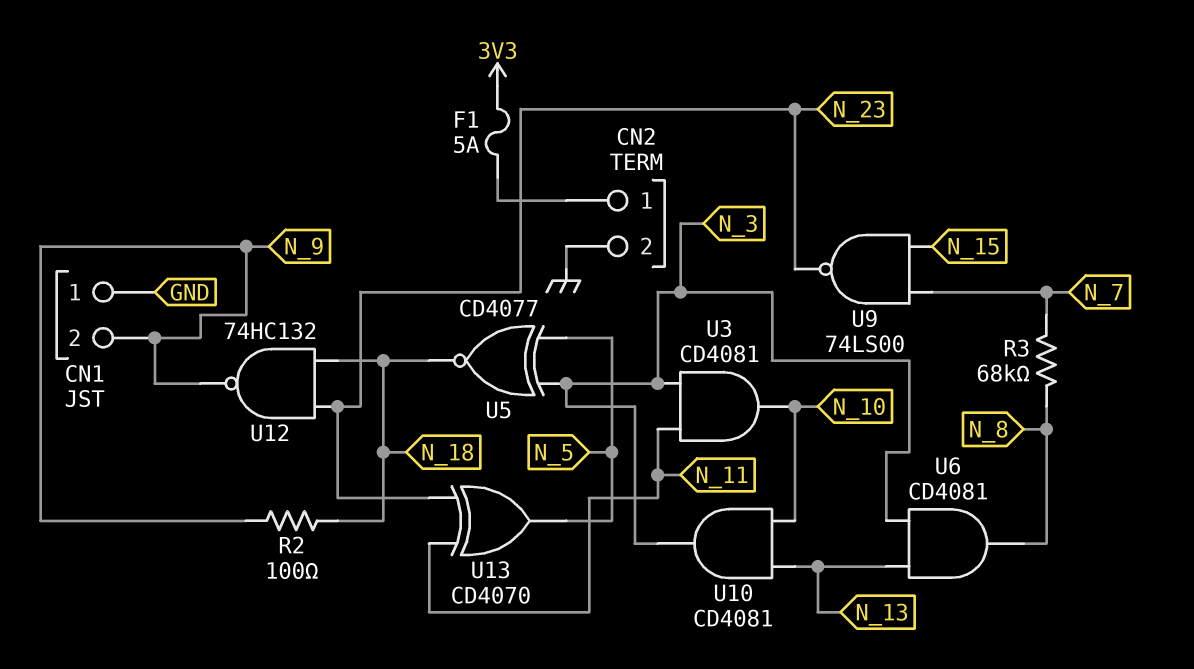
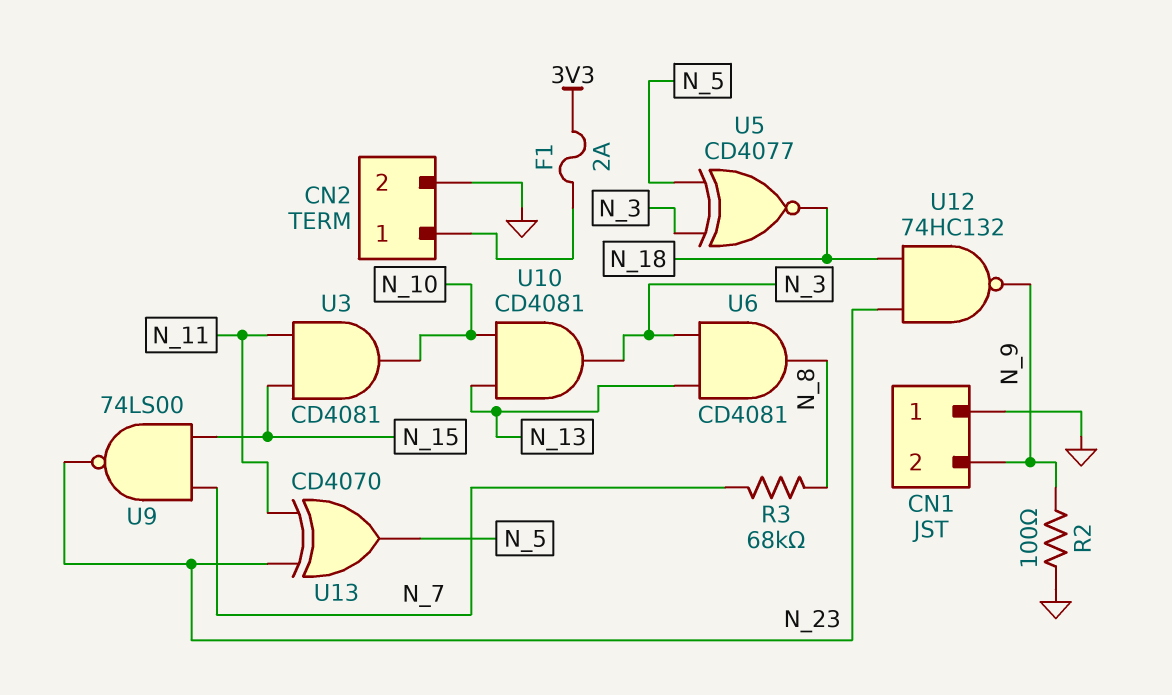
F1: 5A (3V3, CN2/1) -> 2A (3V3, CN2/1)
R2: 100 (N_9, N_18) -> 100 (GND, N_9)
U3: AND CD4081 (in N_3, in N_11, out N_10) -> AND CD4081 (in N_11, in N_15, out N_10)

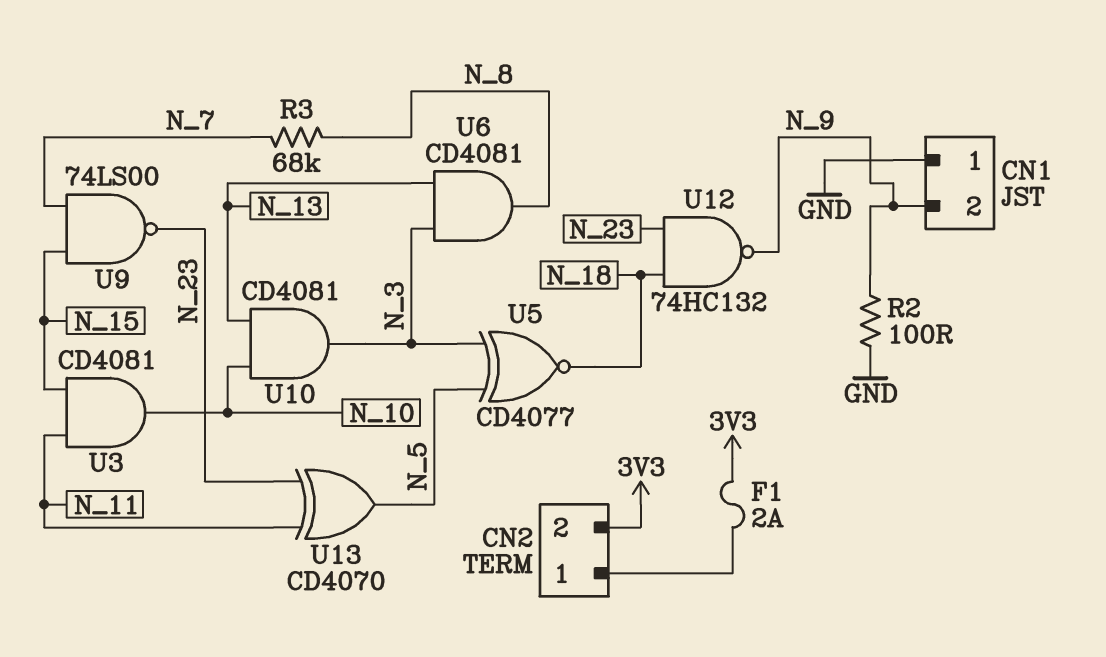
CN2 pin 2: GND -> 3V3

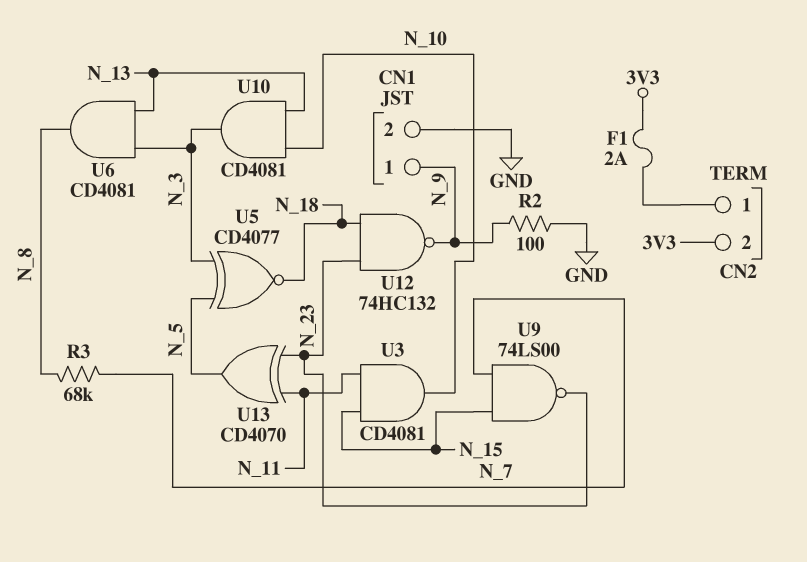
CN1 pin 1: GND -> N_9
CN1 pin 2: N_9 -> GND

